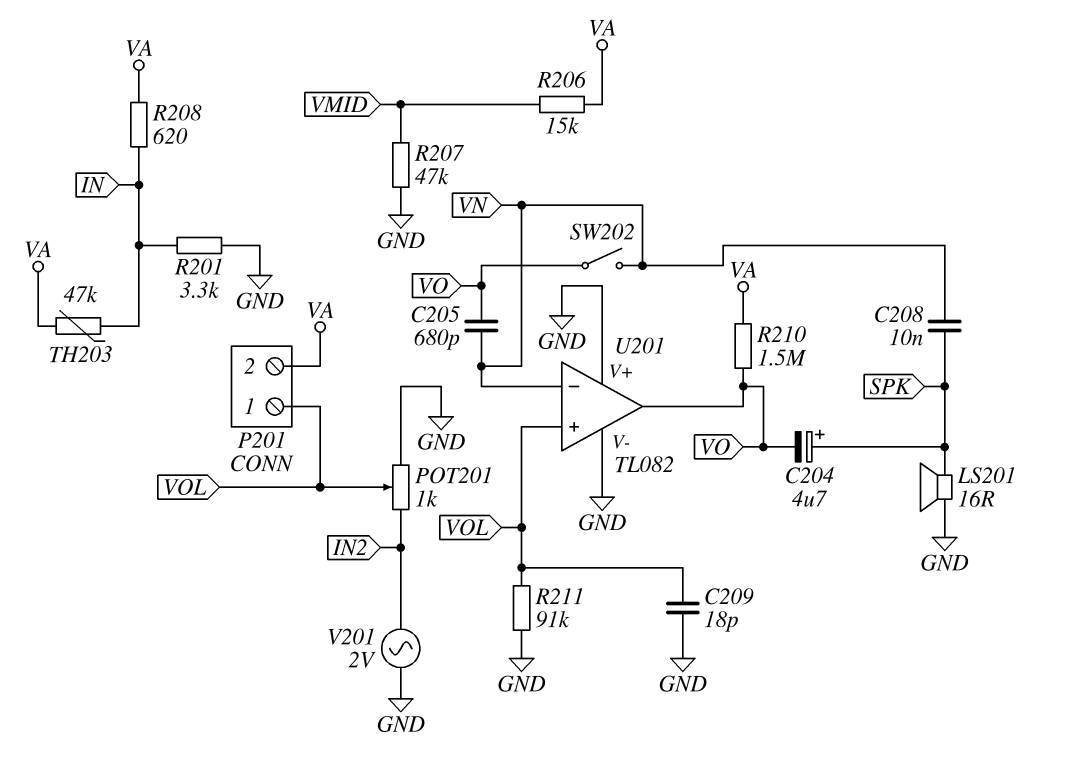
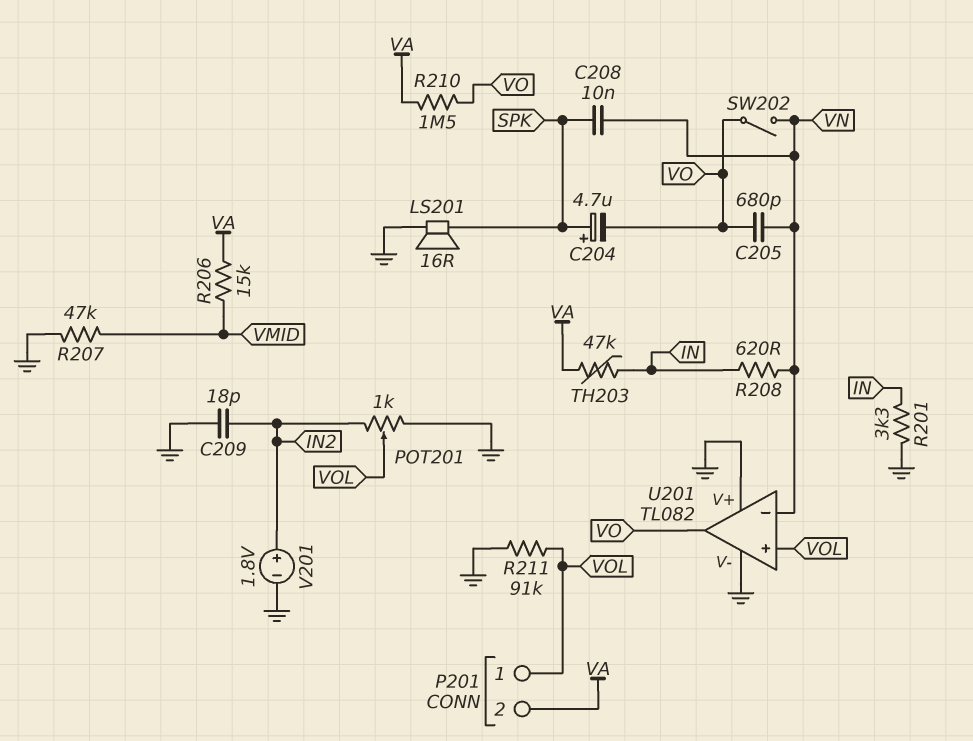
C209: 18pF (GND, VOL) -> 18pF (GND, IN2)
R208: 620 (IN, VA) -> 620 (IN, VN)
V201: AC 2V (GND, IN2) -> 1.8V (plus IN2, minus GND)

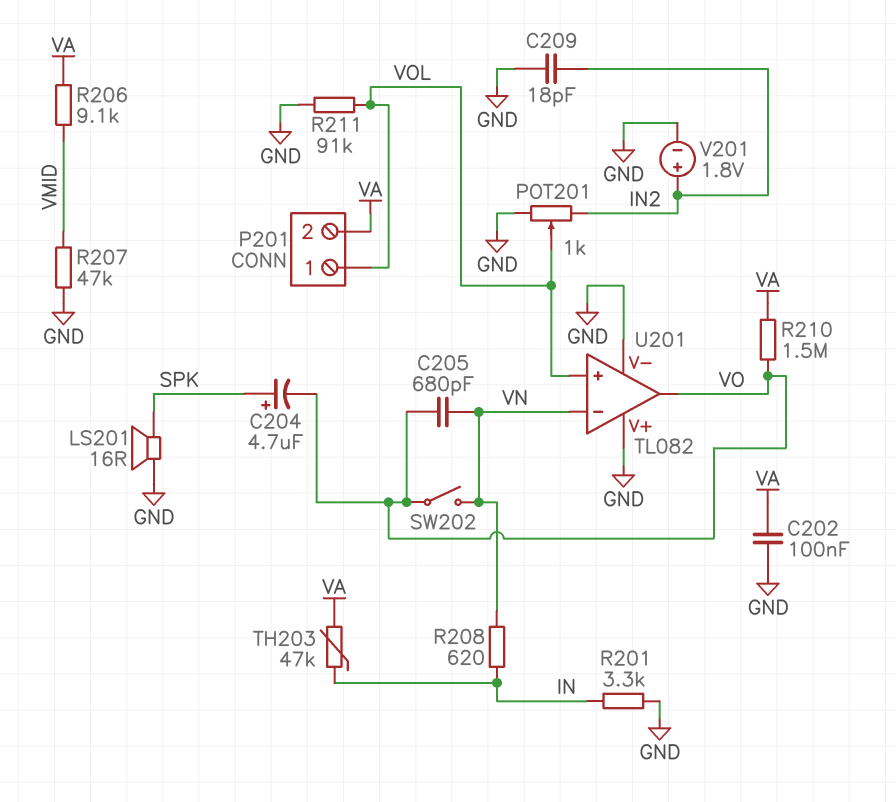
C202: none -> 100nF (GND, VA)
C208: 10nF (SPK, VN) -> none
R206: 15k (VA, VMID) -> 9.1k (VA, VMID)

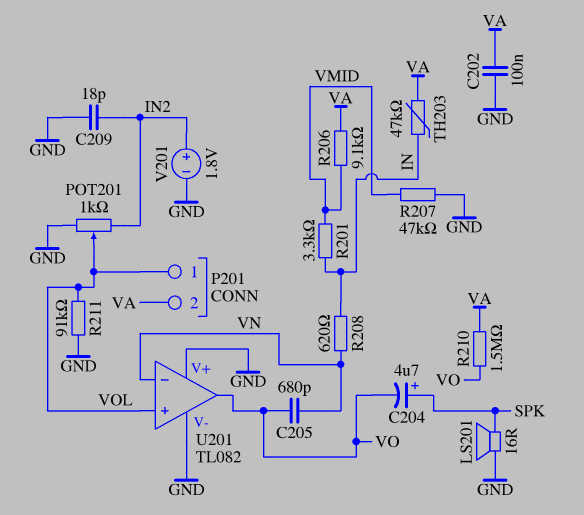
R201: 3.3k (GND, IN) -> 3.3k (IN, VMID)
SW202: switch (VN, VO) -> none

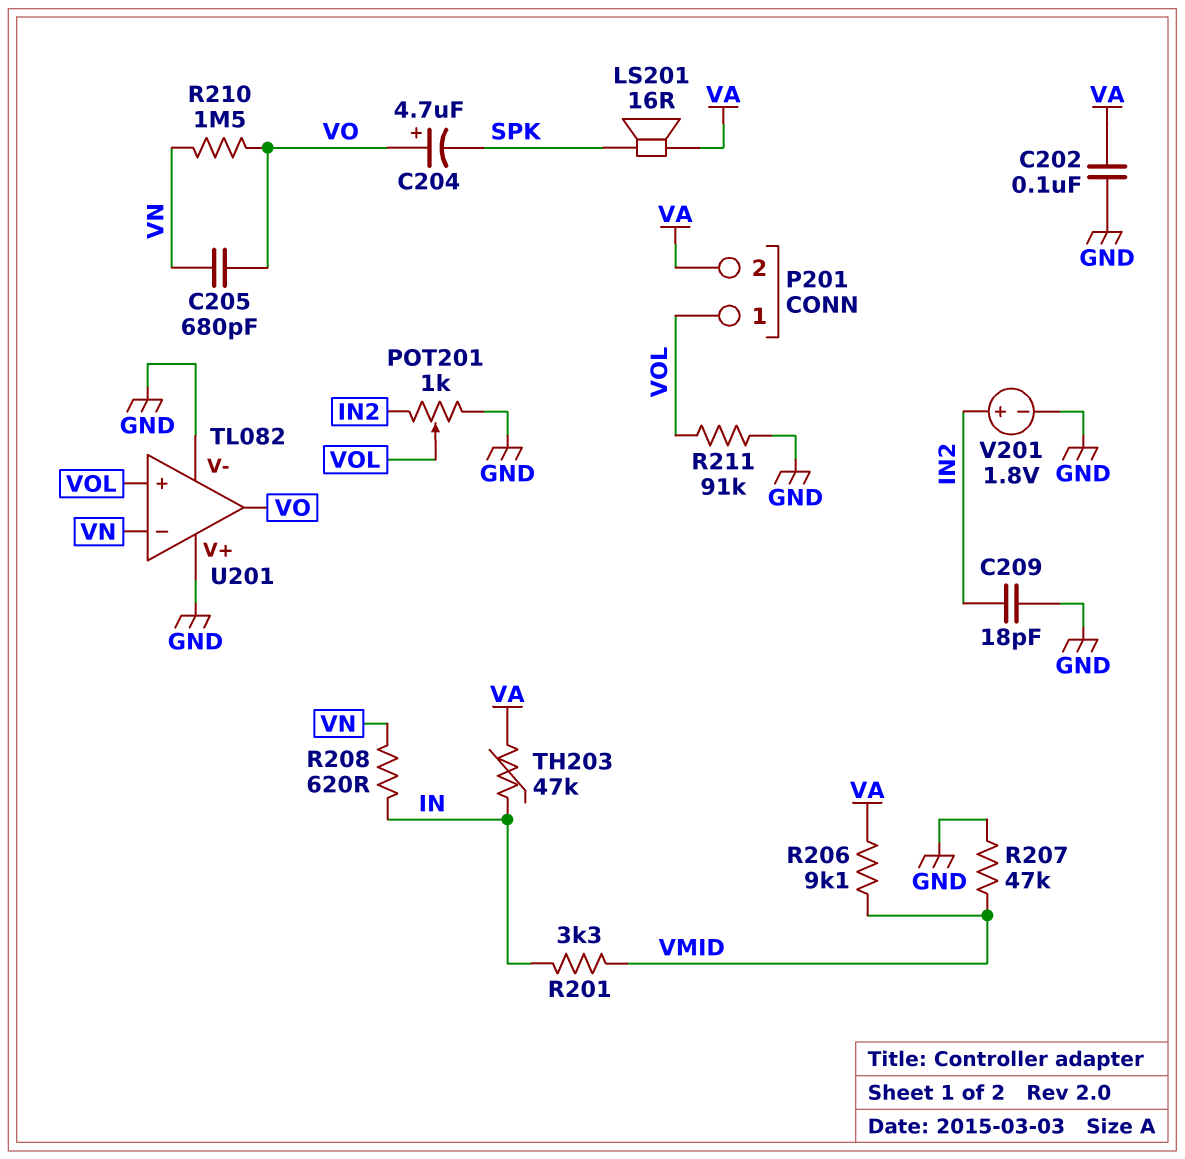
C204: 4.7uF (plus SPK, minus VO) -> 4.7uF (plus VO, minus SPK)
LS201: speaker 16R (GND, SPK) -> speaker 16R (SPK, VA)
R210: 1.5M (VA, VO) -> 1.5M (VN, VO)

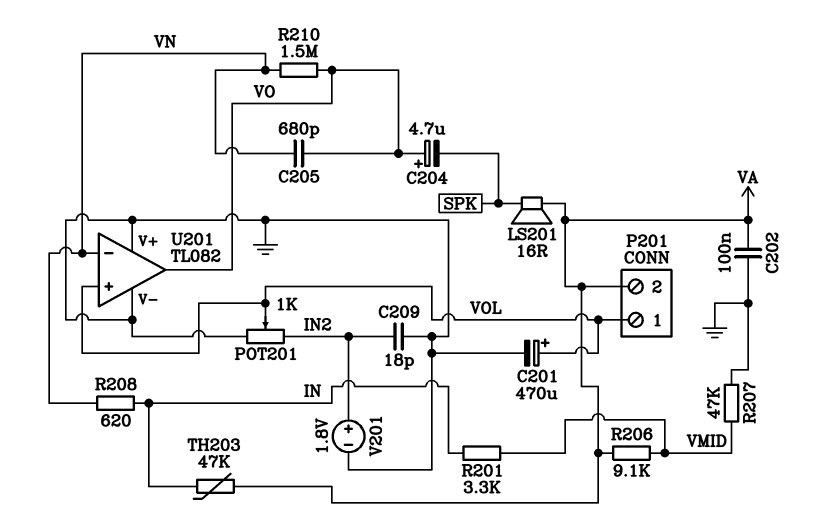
C201: none -> 470uF (plus VOL, minus GND)
R211: 91k (GND, VOL) -> none

